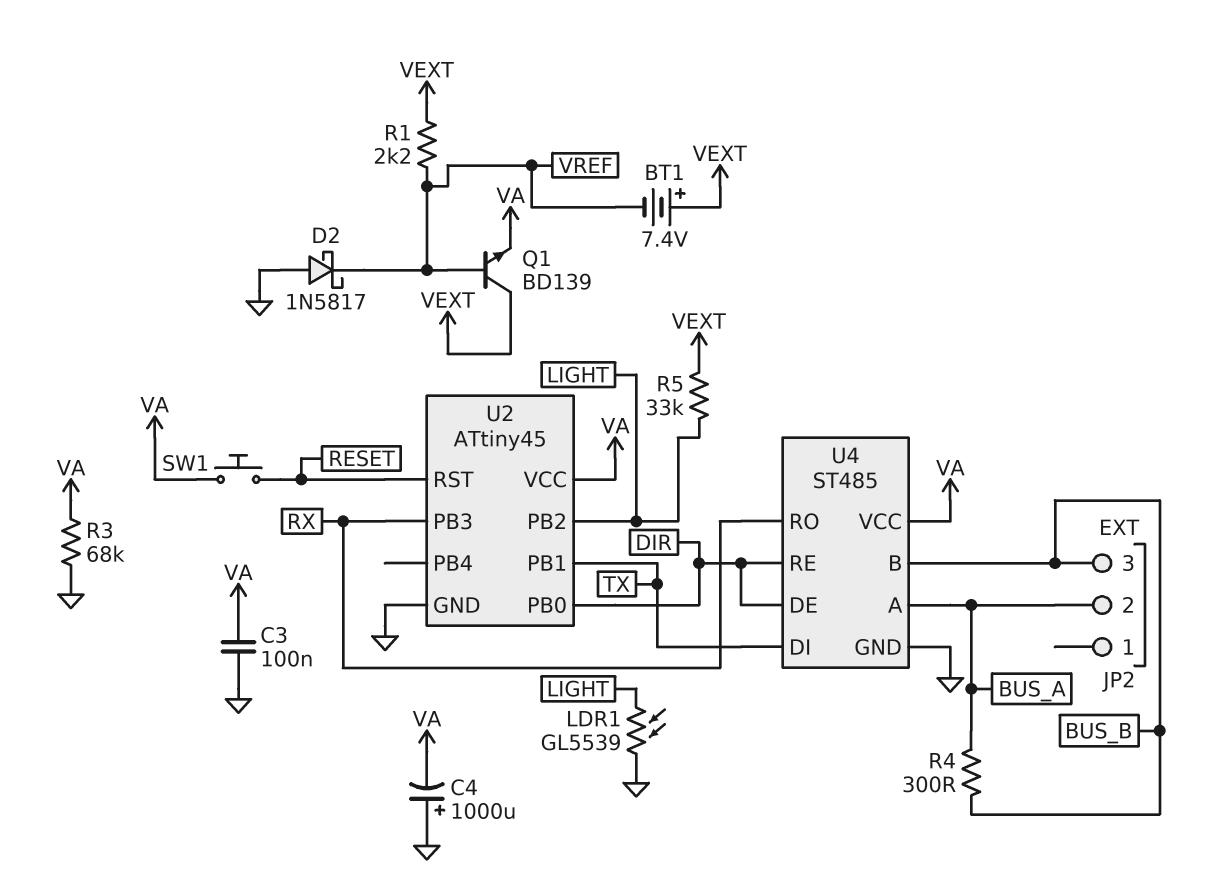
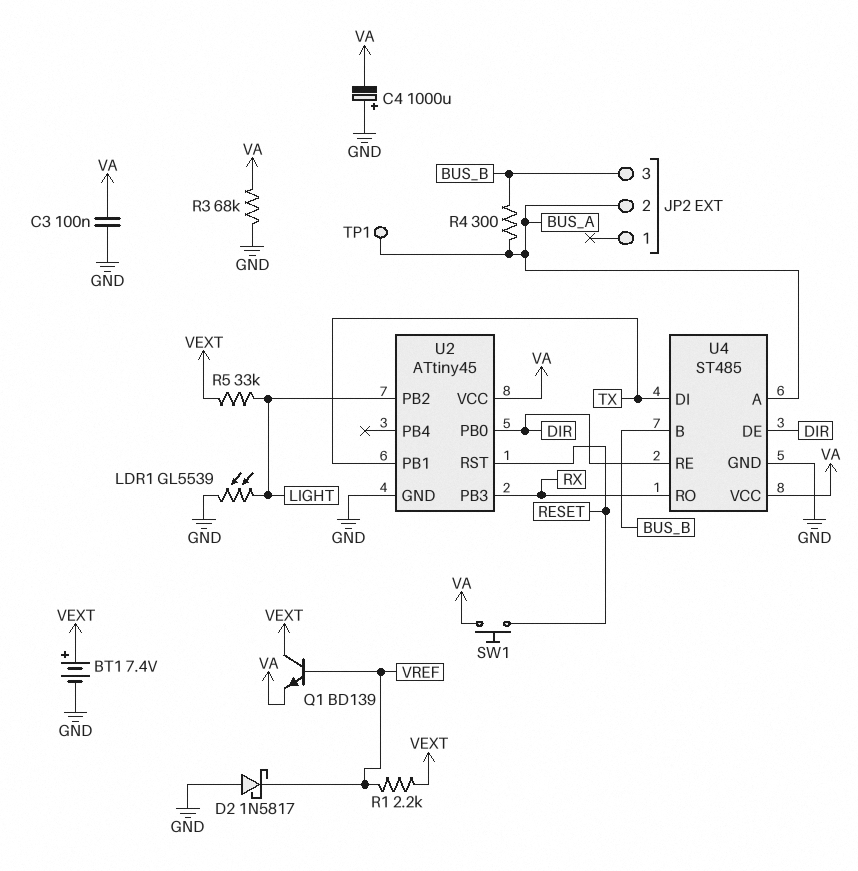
BT1: 7.4V (plus VEXT, minus VREF) -> 7.4V (plus VEXT, minus GND)
TP1: none -> test point (BUS_A)

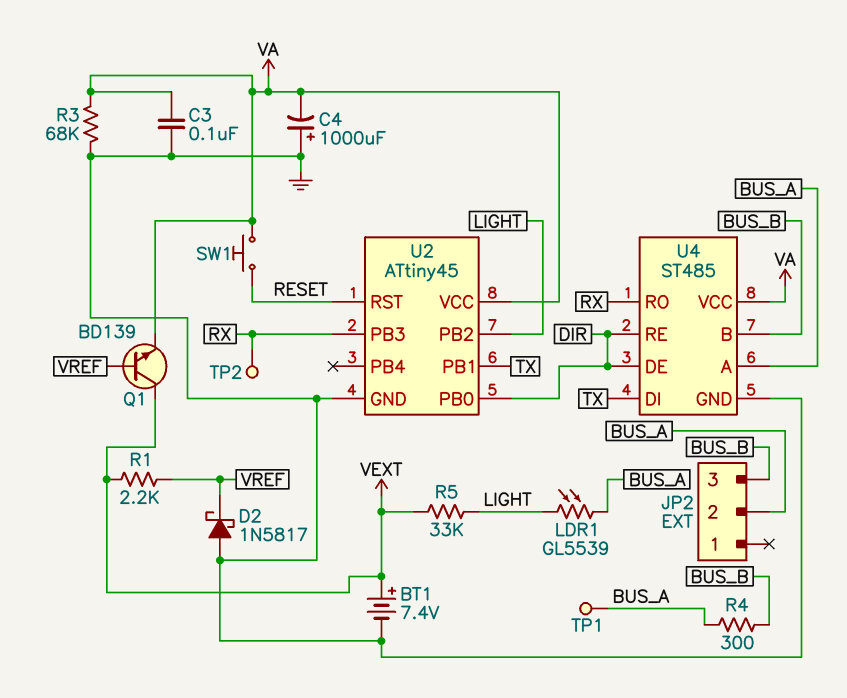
LDR1: GL5539 (GND, LIGHT) -> GL5539 (BUS_A, LIGHT)
TP2: none -> test point (RX)

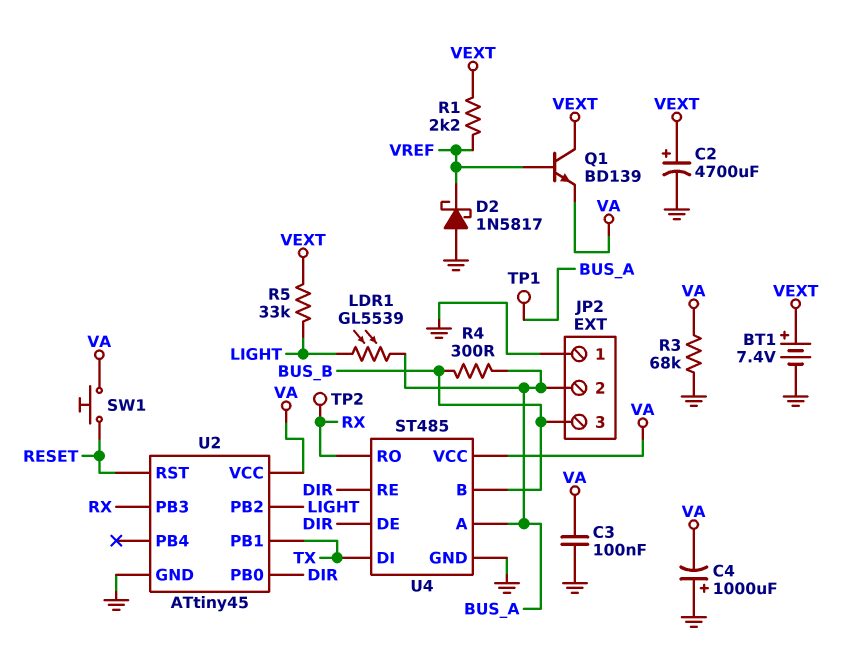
C2: none -> 4700uF (plus VEXT, minus GND)
JP2 pin 1: none -> GND

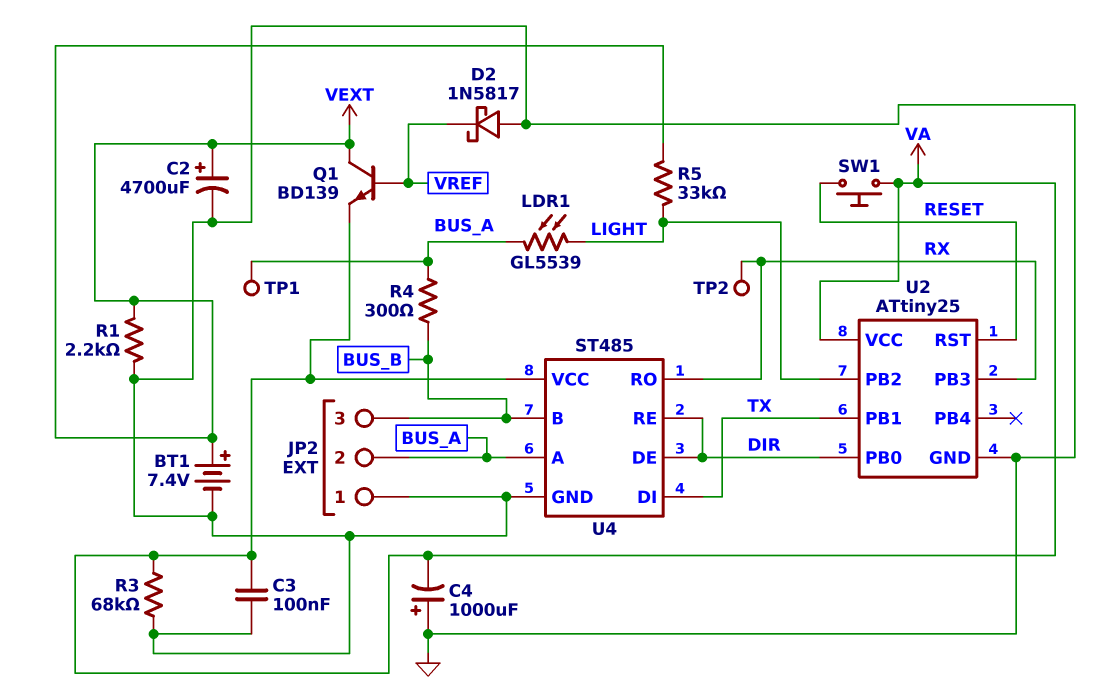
R1: 2.2k (VEXT, VREF) -> 2.2k (GND, VEXT)
U2: ATtiny45 -> ATtiny25

